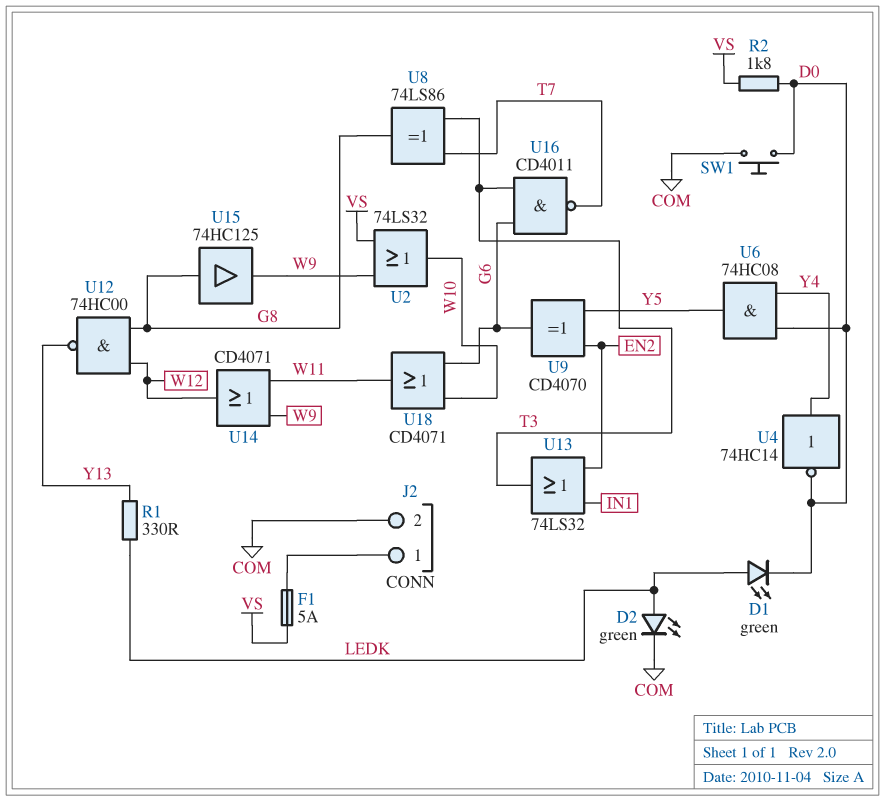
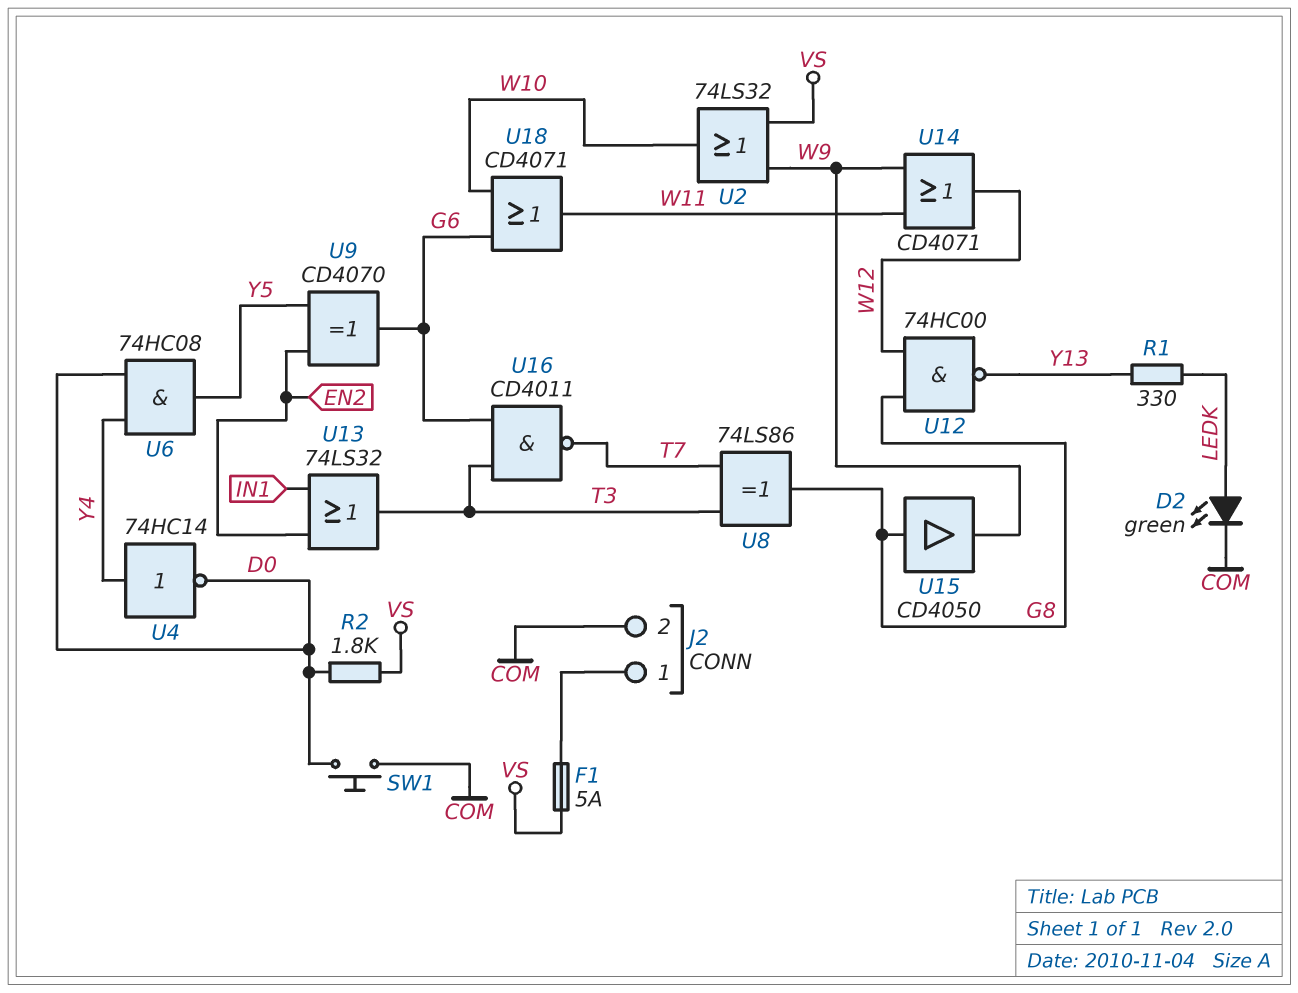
D1: LED green (A LEDK, K D0) -> none
U15: buffer 74HC125 (in G8, out W9) -> buffer CD4050 (in G8, out W9)

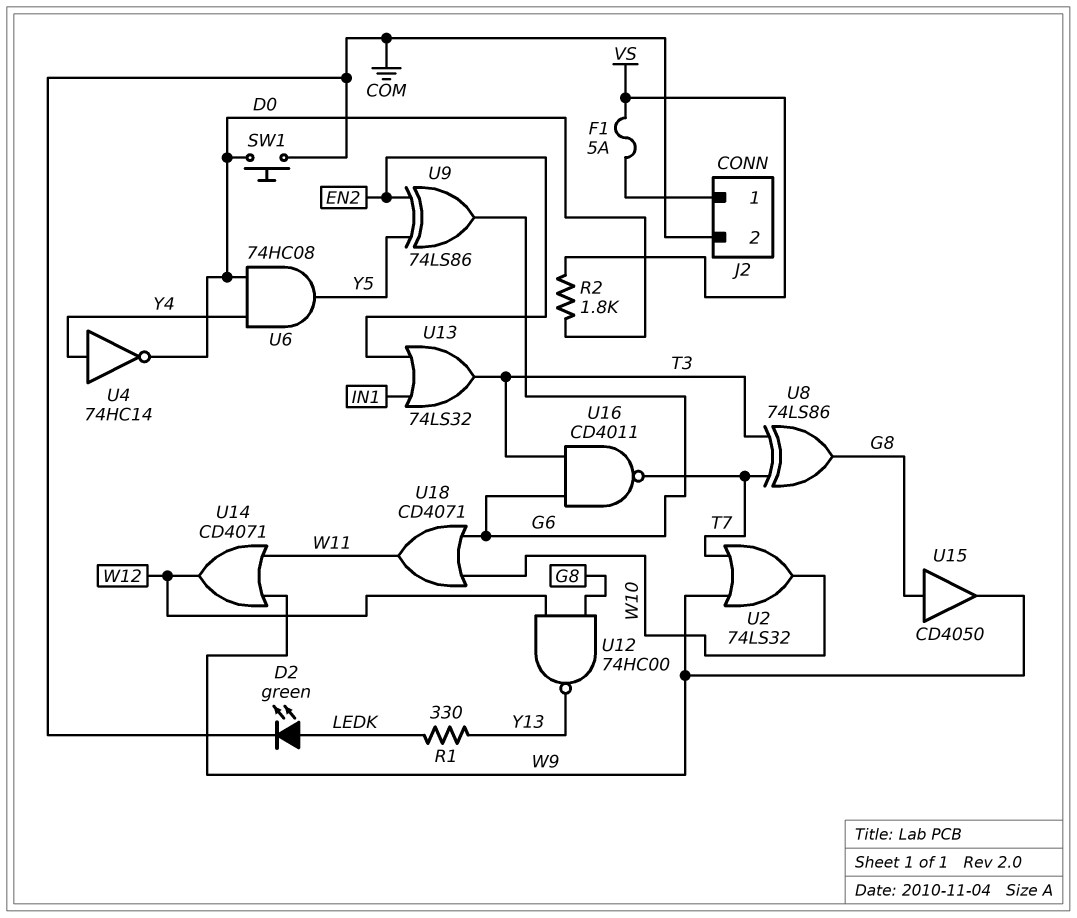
U2: OR 74LS32 (in VS, in W9, out W10) -> OR 74LS32 (in T7, in W9, out W10)
U9: XOR CD4070 (in EN2, in Y5, out G6) -> XOR 74LS86 (in EN2, in Y5, out G6)

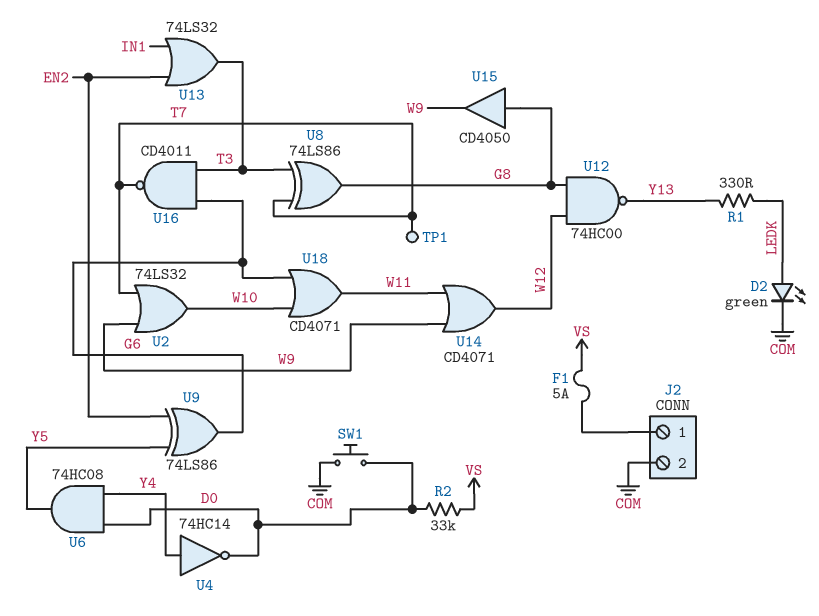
R2: 1.8k (D0, VS) -> 33k (D0, VS)
TP1: none -> test point (T7)

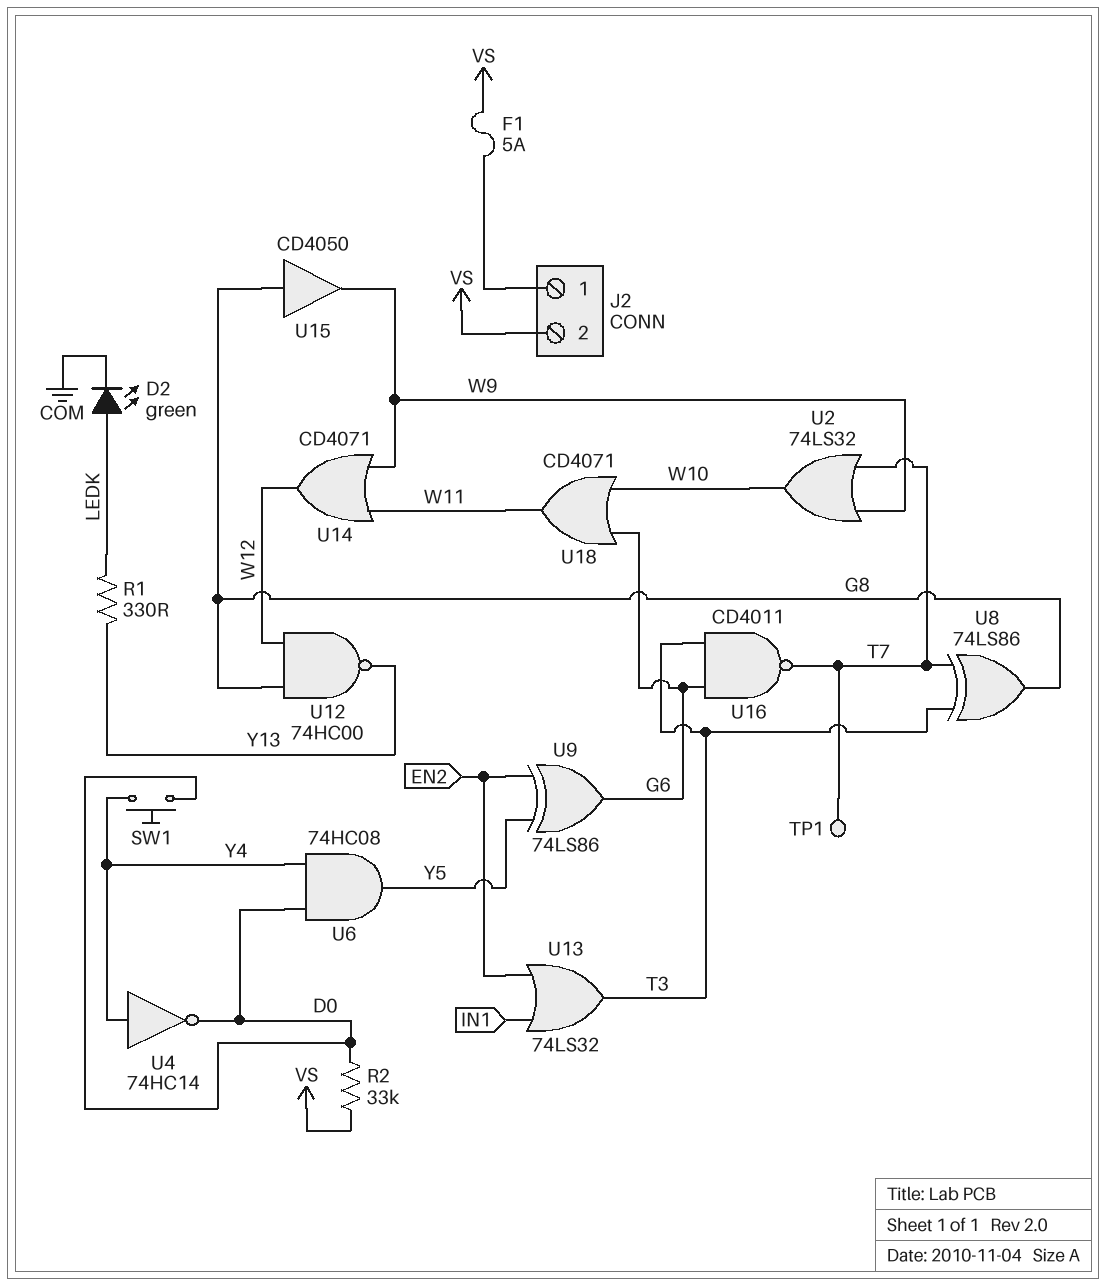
J2 pin 2: COM -> VS
SW1: button (COM, D0) -> button (D0, Y4)

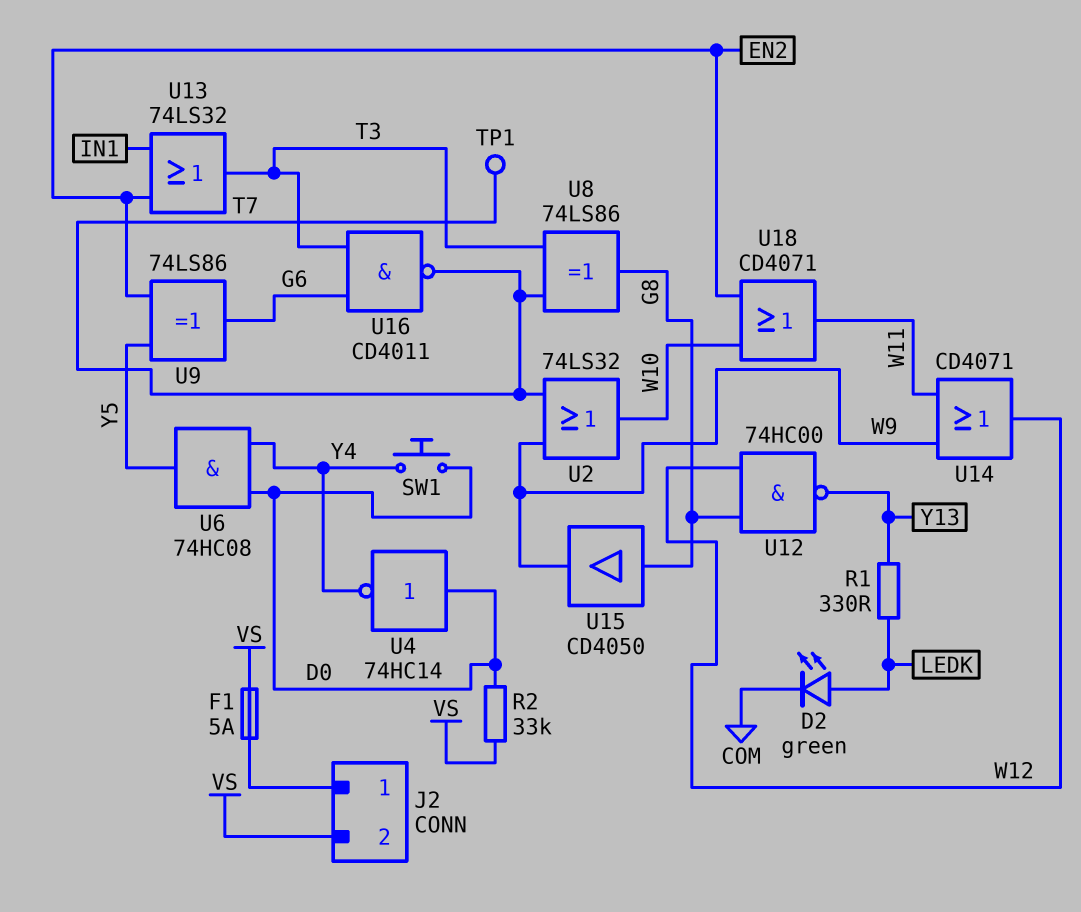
U4: NOT 74HC14 (in Y4, out D0) -> NOT 74HC14 (in D0, out Y4)
U18: OR CD4071 (in G6, in W10, out W11) -> OR CD4071 (in EN2, in W10, out W11)

